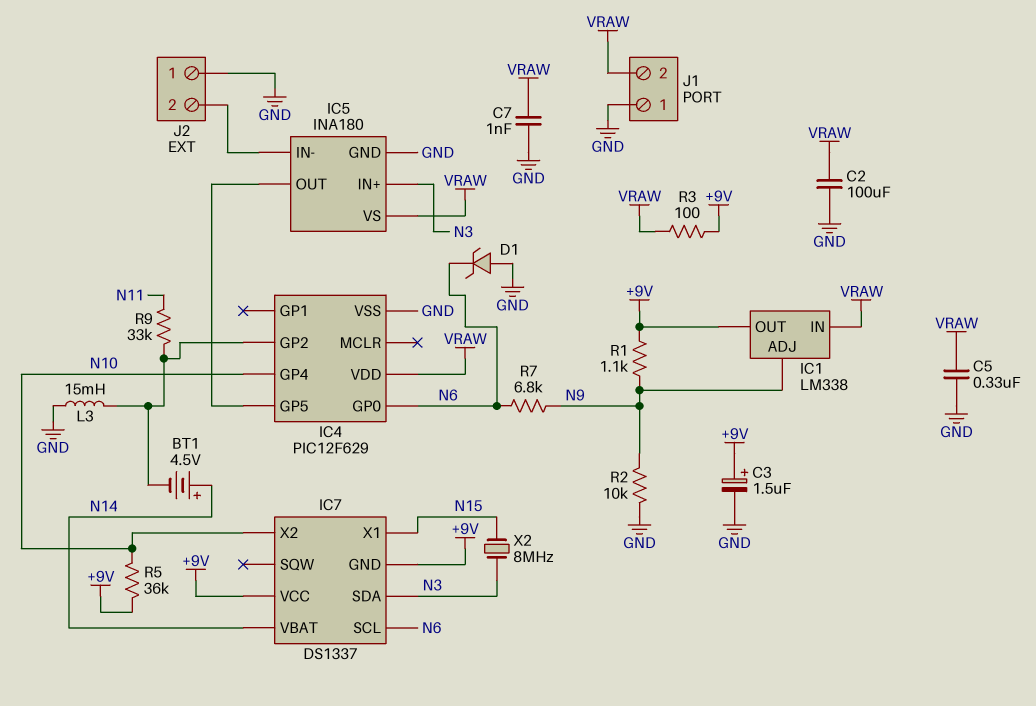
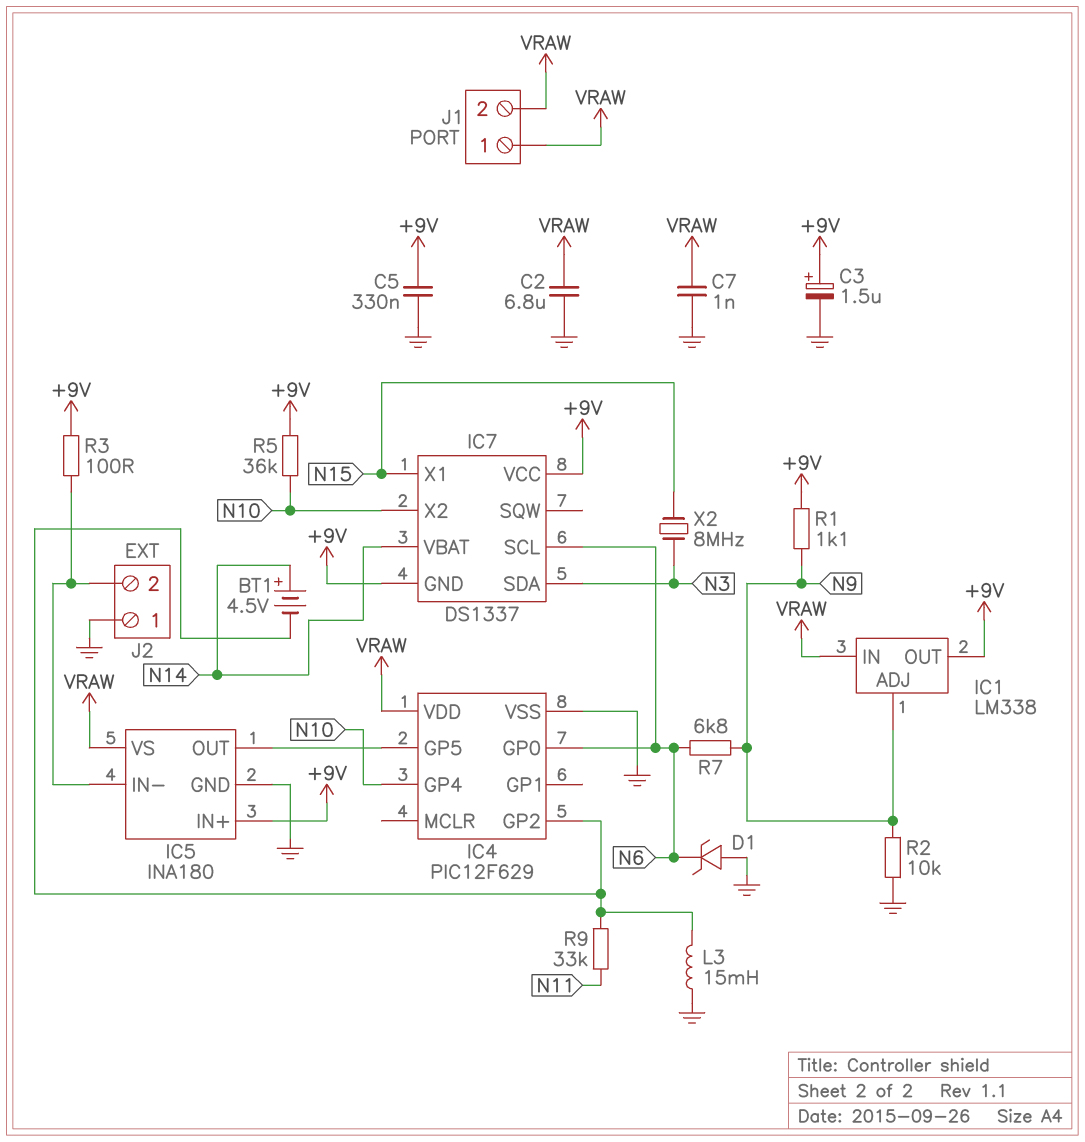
C2: 100uF (GND, VRAW) -> 6.8uF (GND, VRAW)
C5: 330nF (GND, VRAW) -> 330nF (+9V, GND)
IC5 pin IN+: N3 -> +9V
J1 pin 1: GND -> VRAW
R3: 100 (+9V, VRAW) -> 100 (+9V, IC5/IN-)

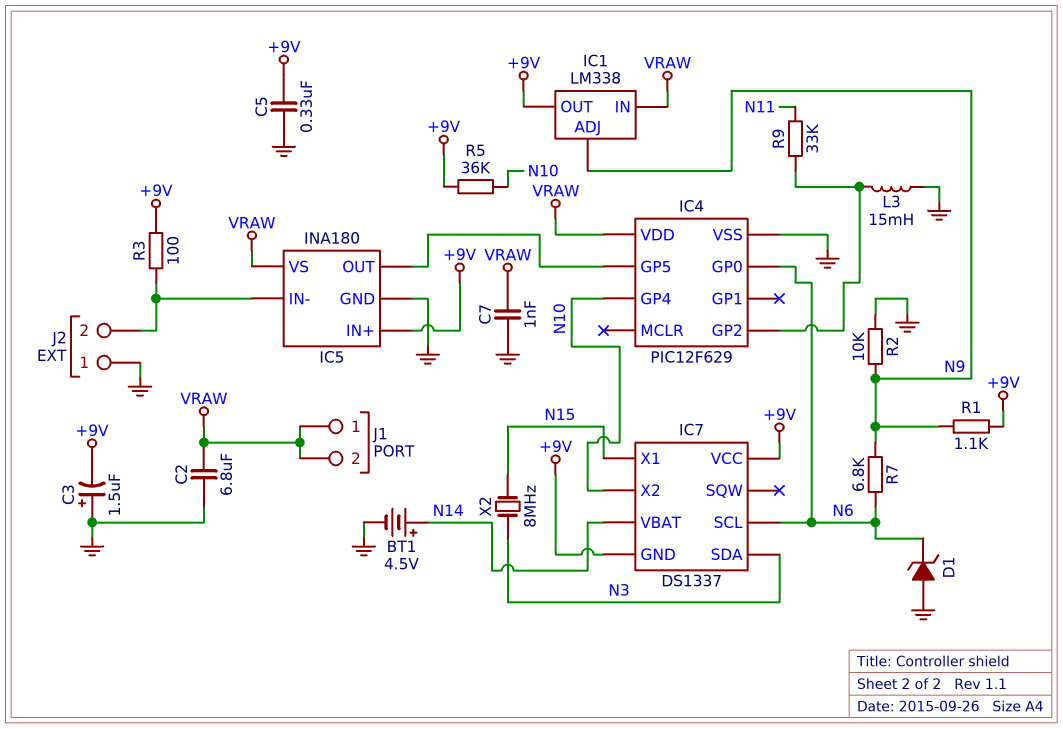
BT1: 4.5V (plus N14, minus IC4/GP2) -> 4.5V (plus N14, minus GND)
C3: 1.5uF (plus +9V, minus GND) -> 1.5uF (plus GND, minus +9V)

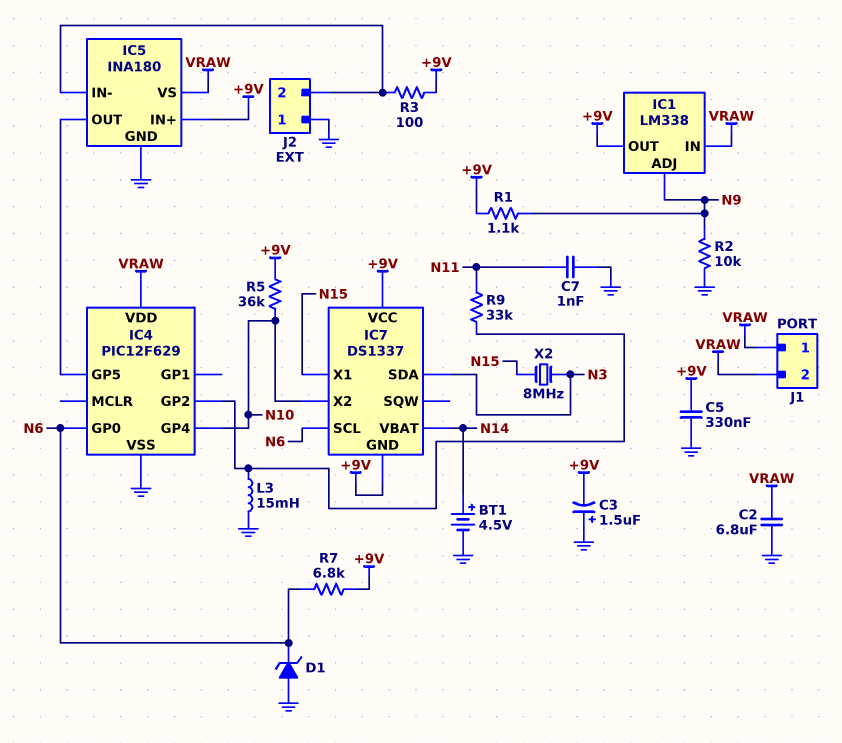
C7: 1nF (GND, VRAW) -> 1nF (GND, N11)
R7: 6.8k (N6, N9) -> 6.8k (+9V, N6)

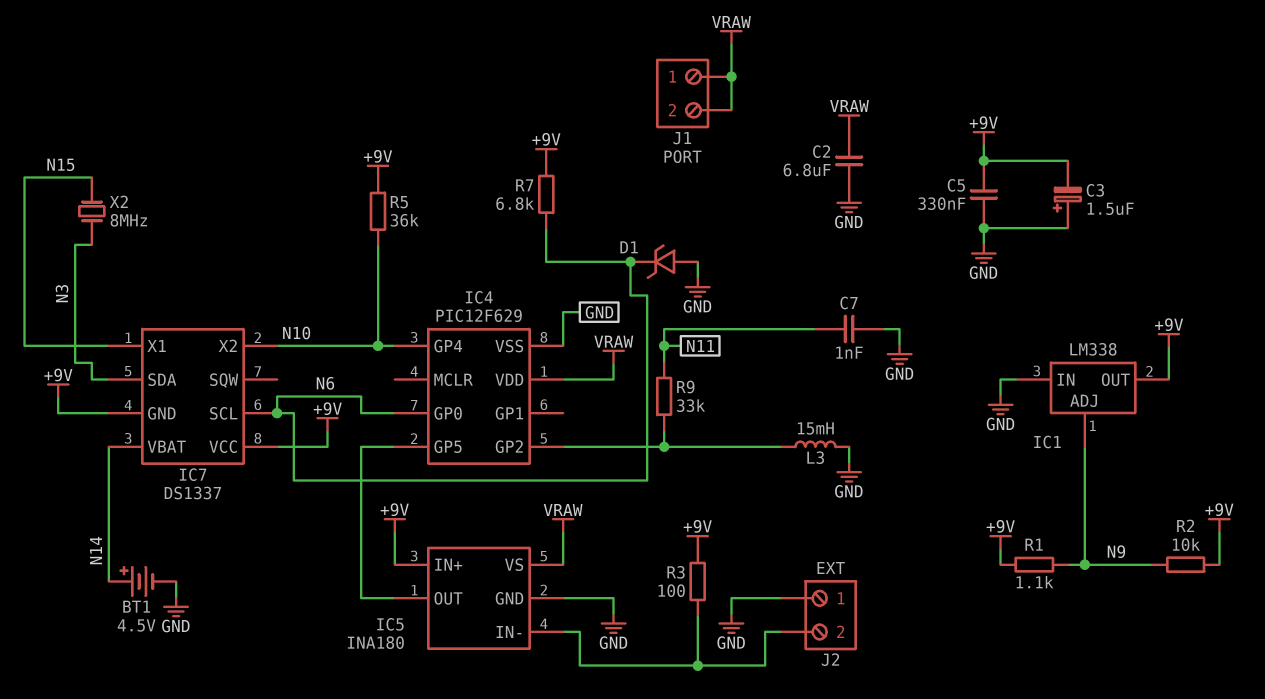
IC1 pin IN: VRAW -> GND
R2: 10k (GND, N9) -> 10k (+9V, N9)

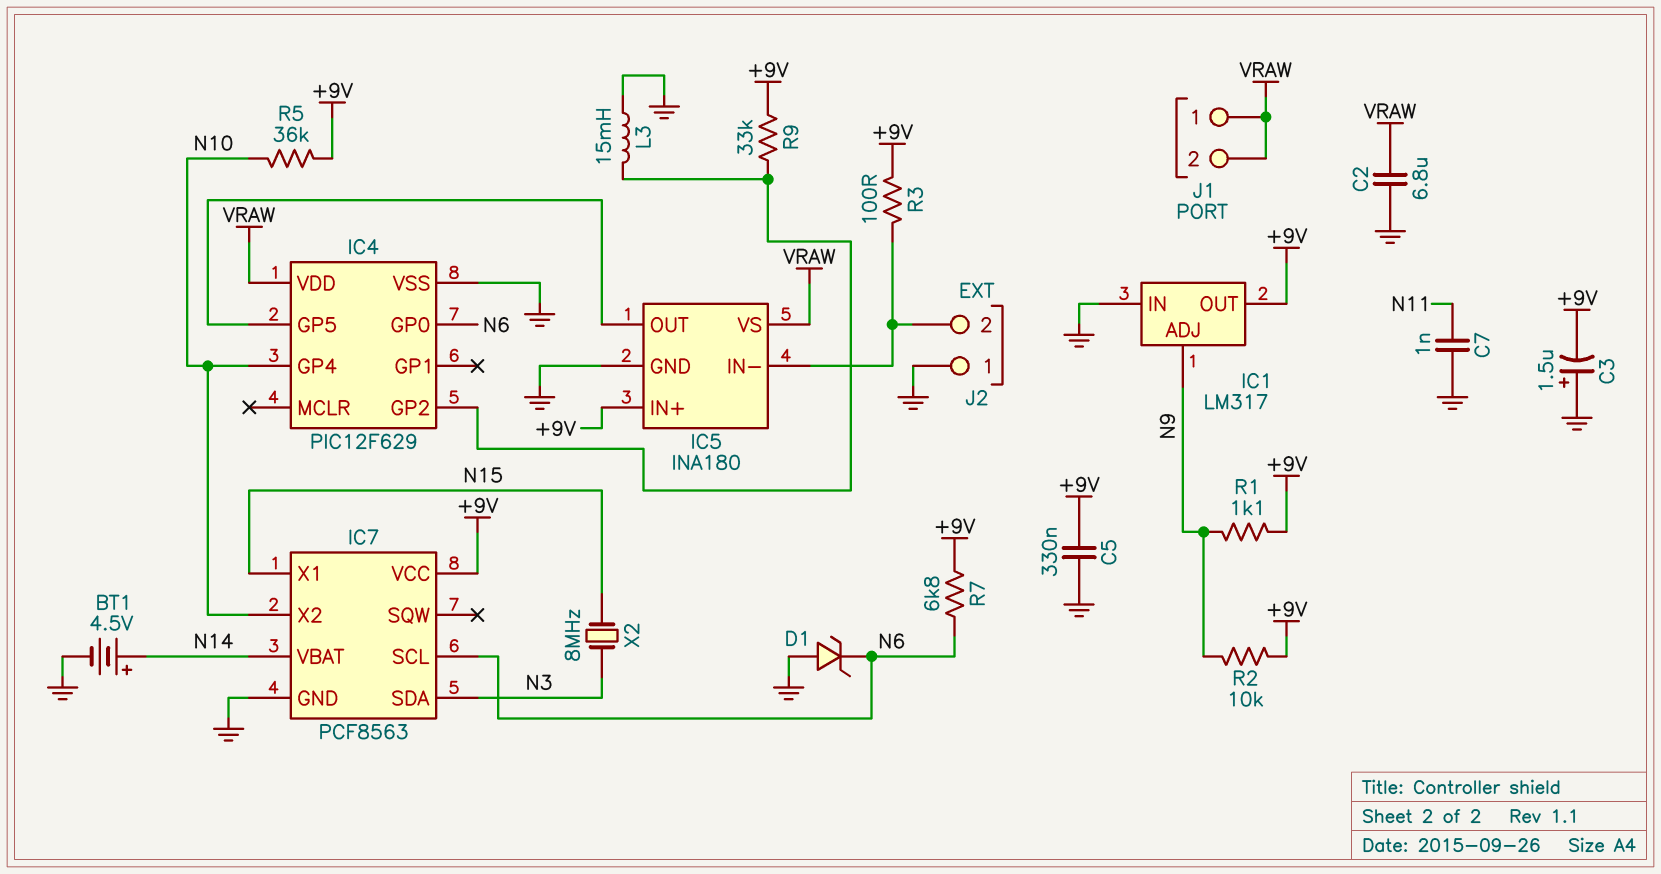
IC1: LM338 -> LM317
IC7: DS1337 -> PCF8563
IC7 pin GND: +9V -> GND
R9: 33k (IC4/GP2, N11) -> 33k (+9V, IC4/GP2)

